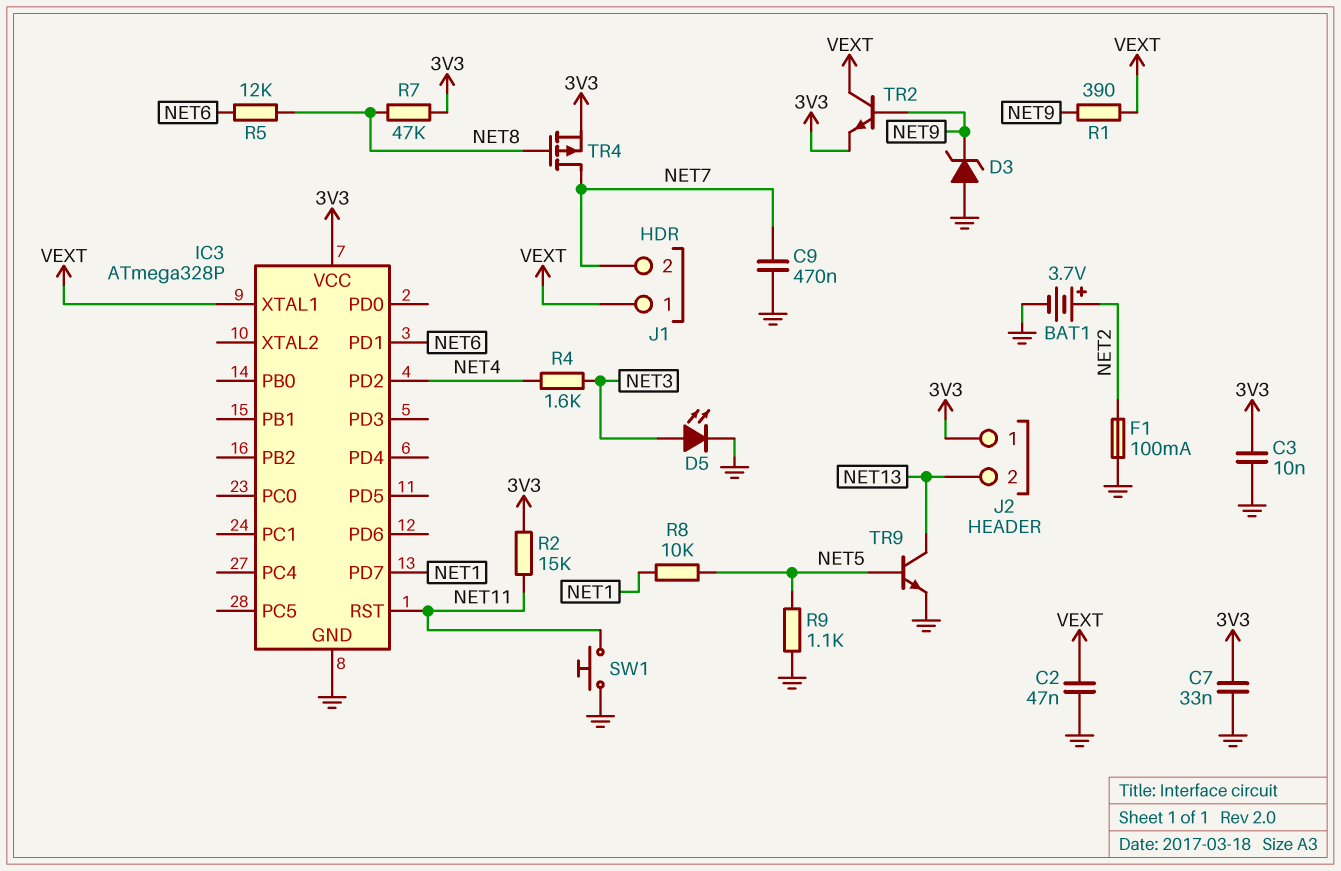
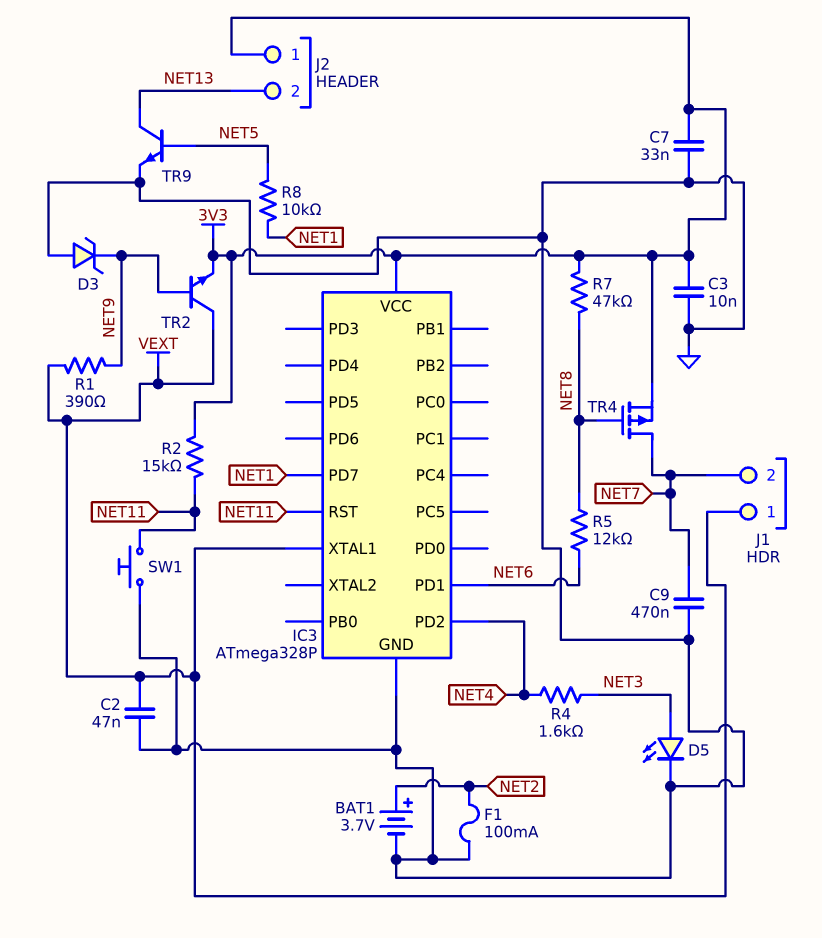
R9: 1.1k (GND, NET5) -> none

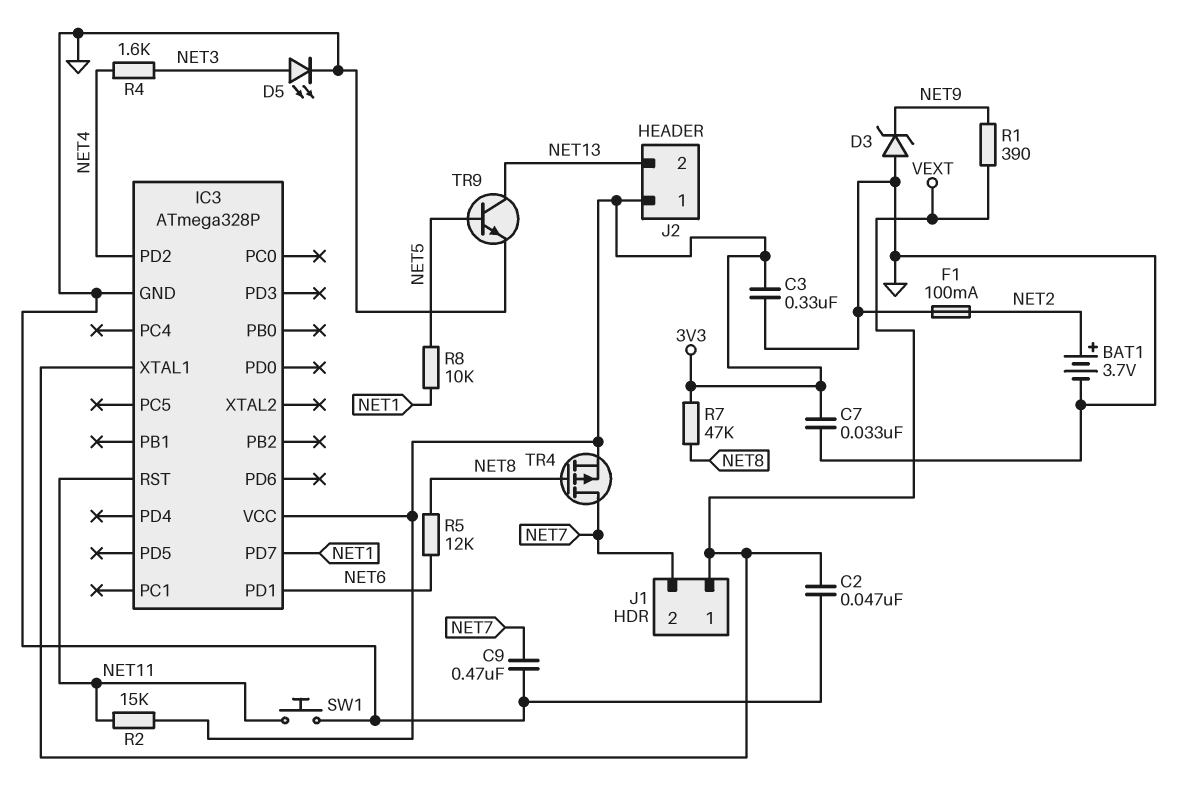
C3: 10nF (3V3, GND) -> 330nF (3V3, GND)
TR2: NPN (B NET9, C VEXT, E 3V3) -> none

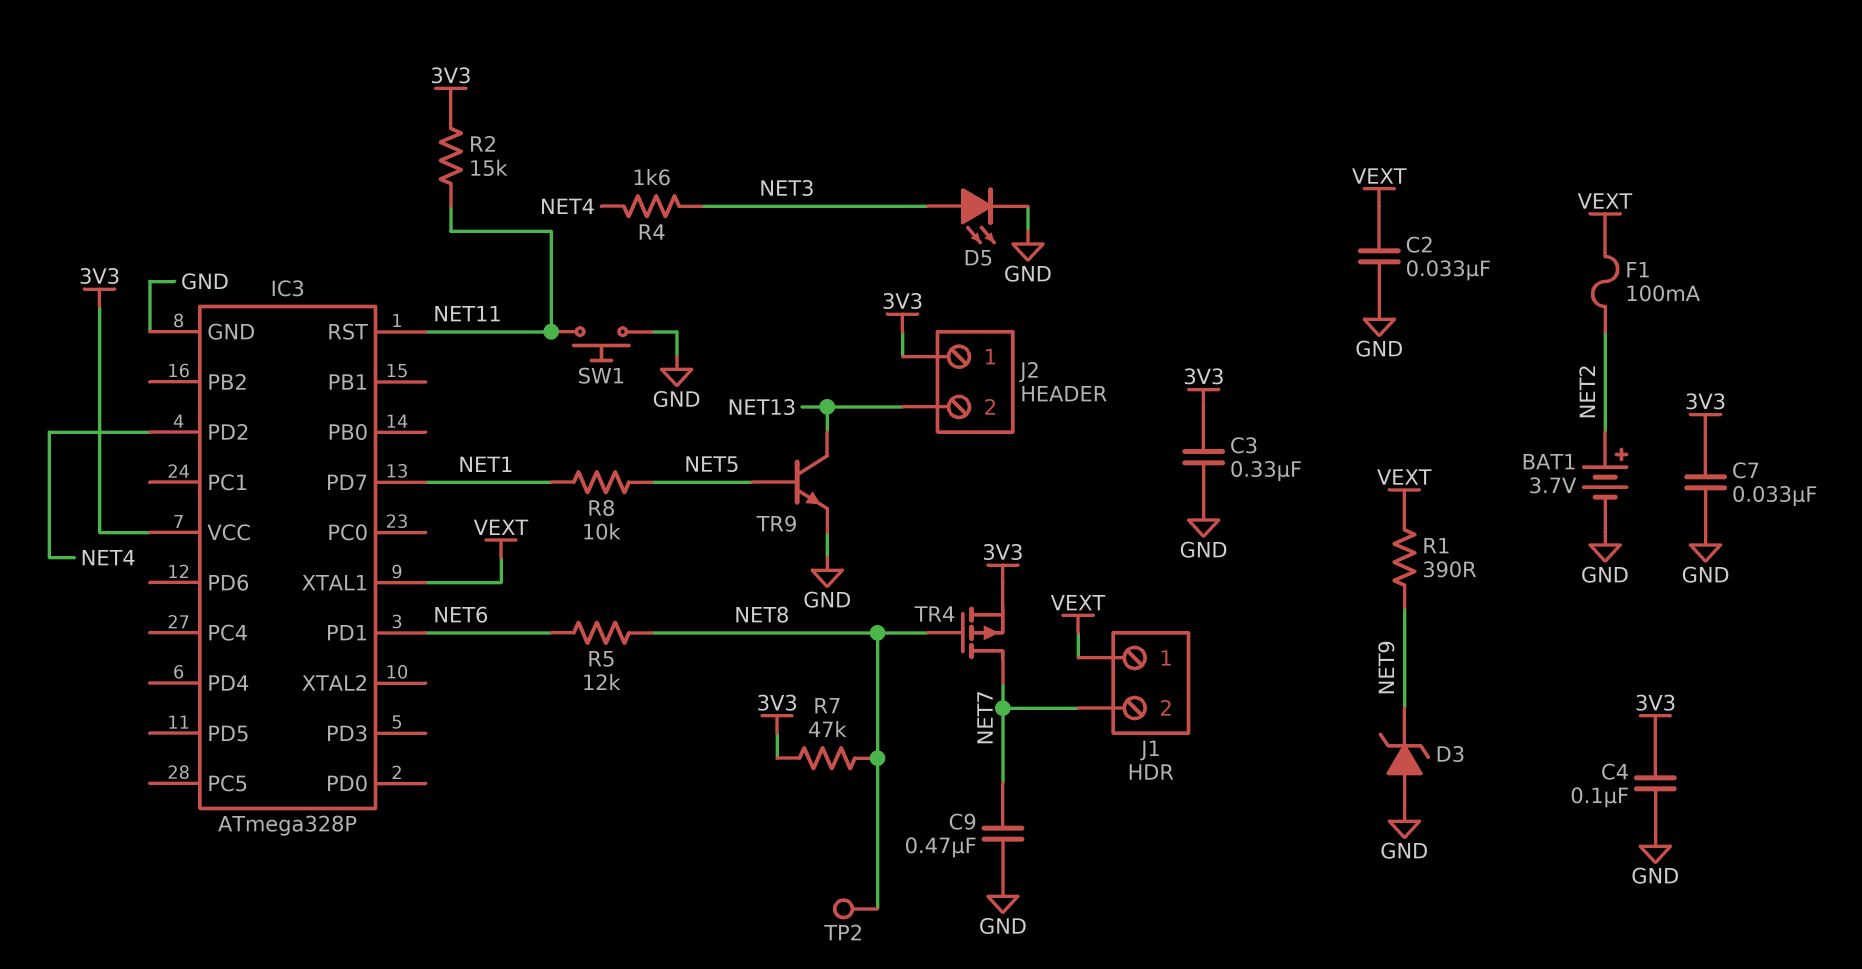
C2: 47nF (GND, VEXT) -> 33nF (GND, VEXT)
C4: none -> 100nF (3V3, GND)
F1: 100mA (GND, NET2) -> 100mA (NET2, VEXT)
TP2: none -> test point (NET8)

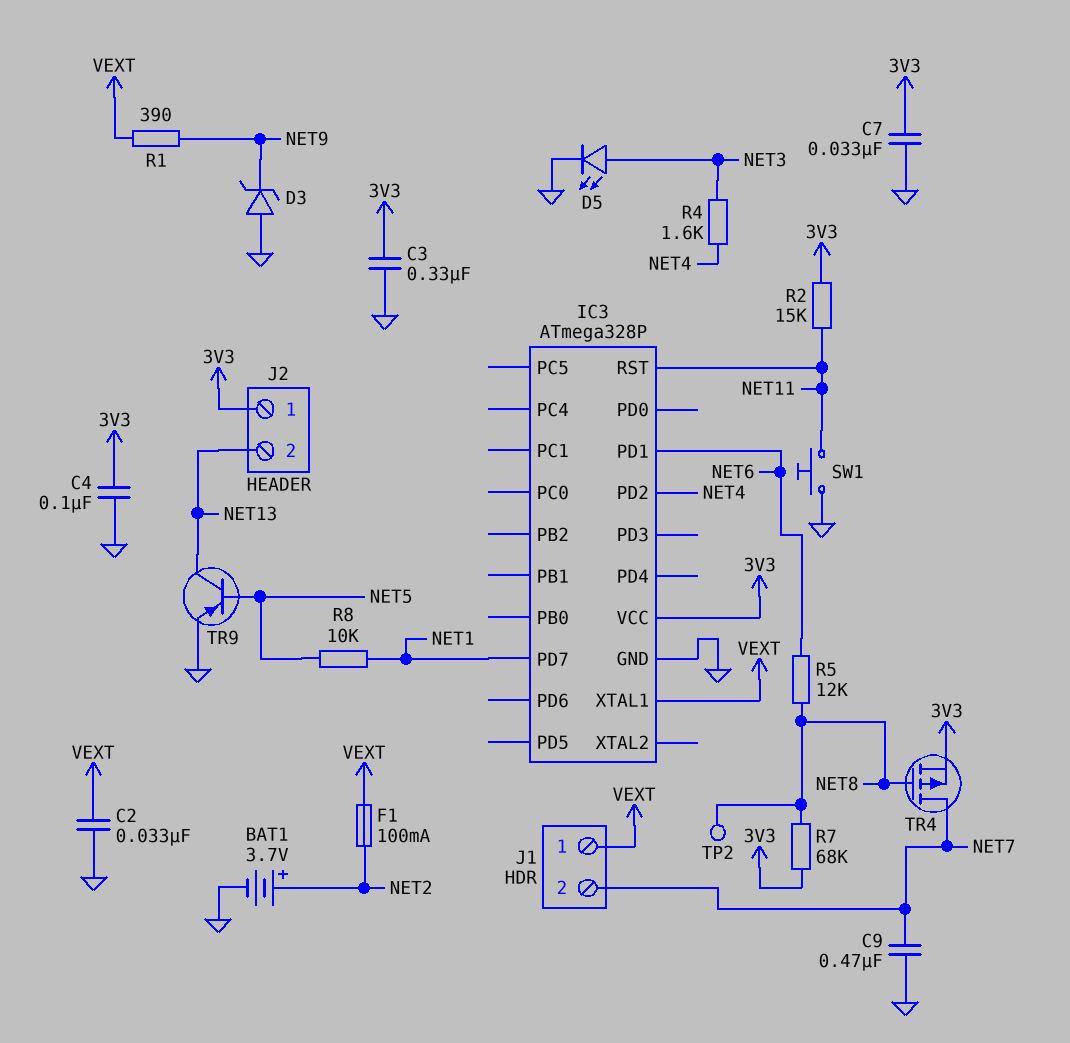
R7: 47k (3V3, NET8) -> 68k (3V3, NET8)
TR9: NPN (B NET5, C NET13, E GND) -> PNP (B NET5, C NET13, E GND)

